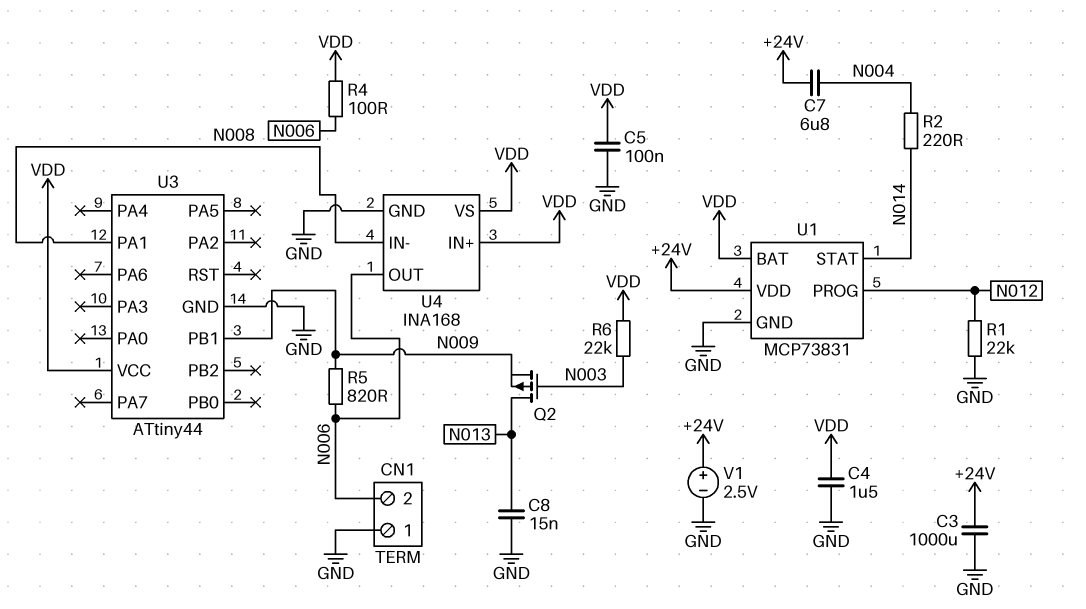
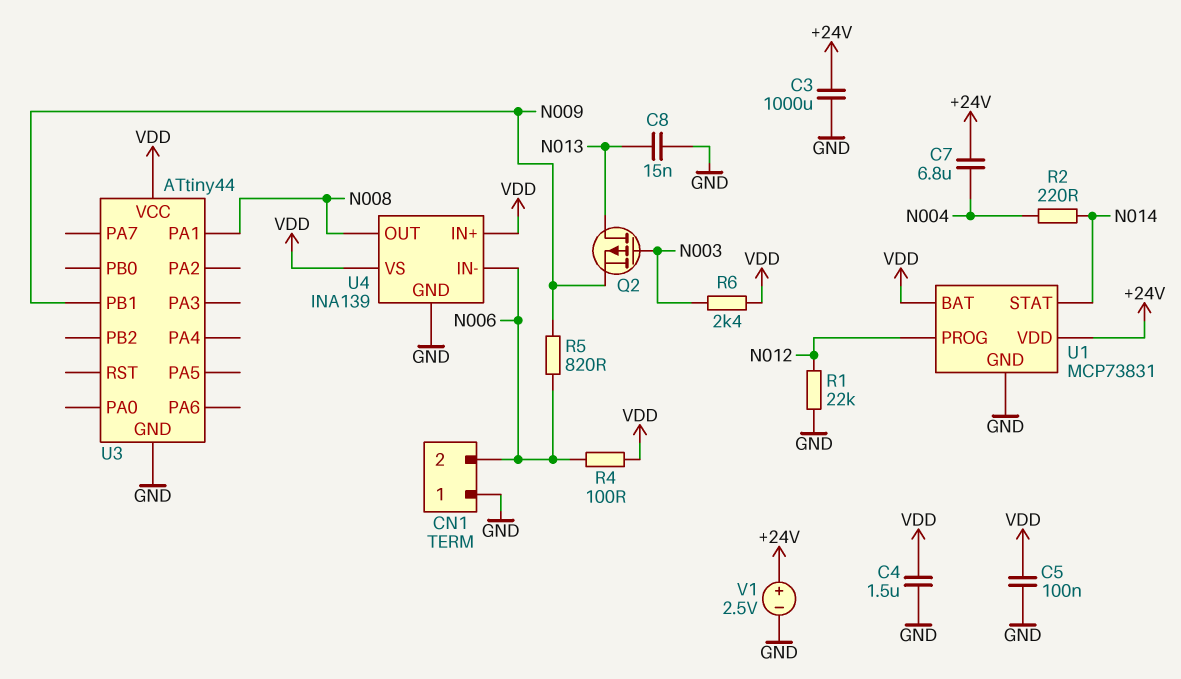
R6: 22k (N003, VDD) -> 2.4k (N003, VDD)
U4: INA168 -> INA139
U4 pin IN-: N008 -> N006
U4 pin OUT: N006 -> N008

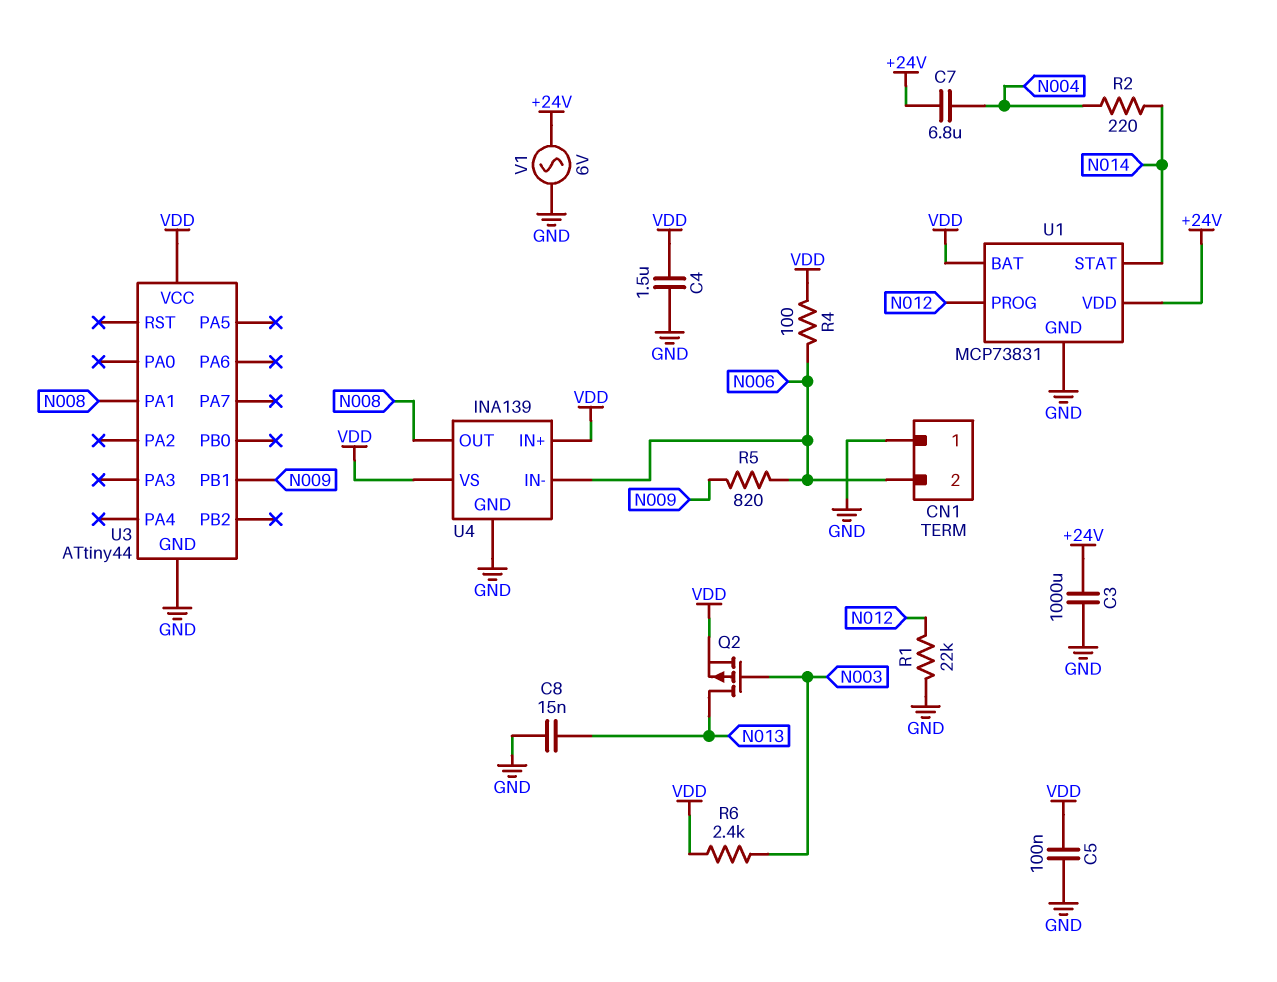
Q2: PMOS (G N003, D N013, S N009) -> PMOS (G N003, D N013, S VDD)
V1: 2.5V (plus +24V, minus GND) -> AC 6V (+24V, GND)

